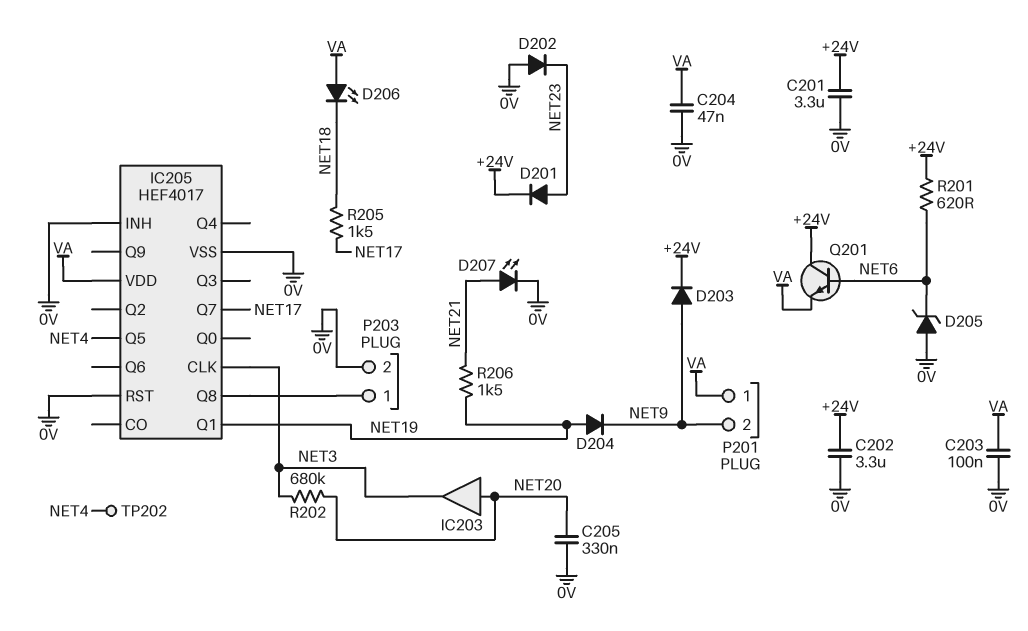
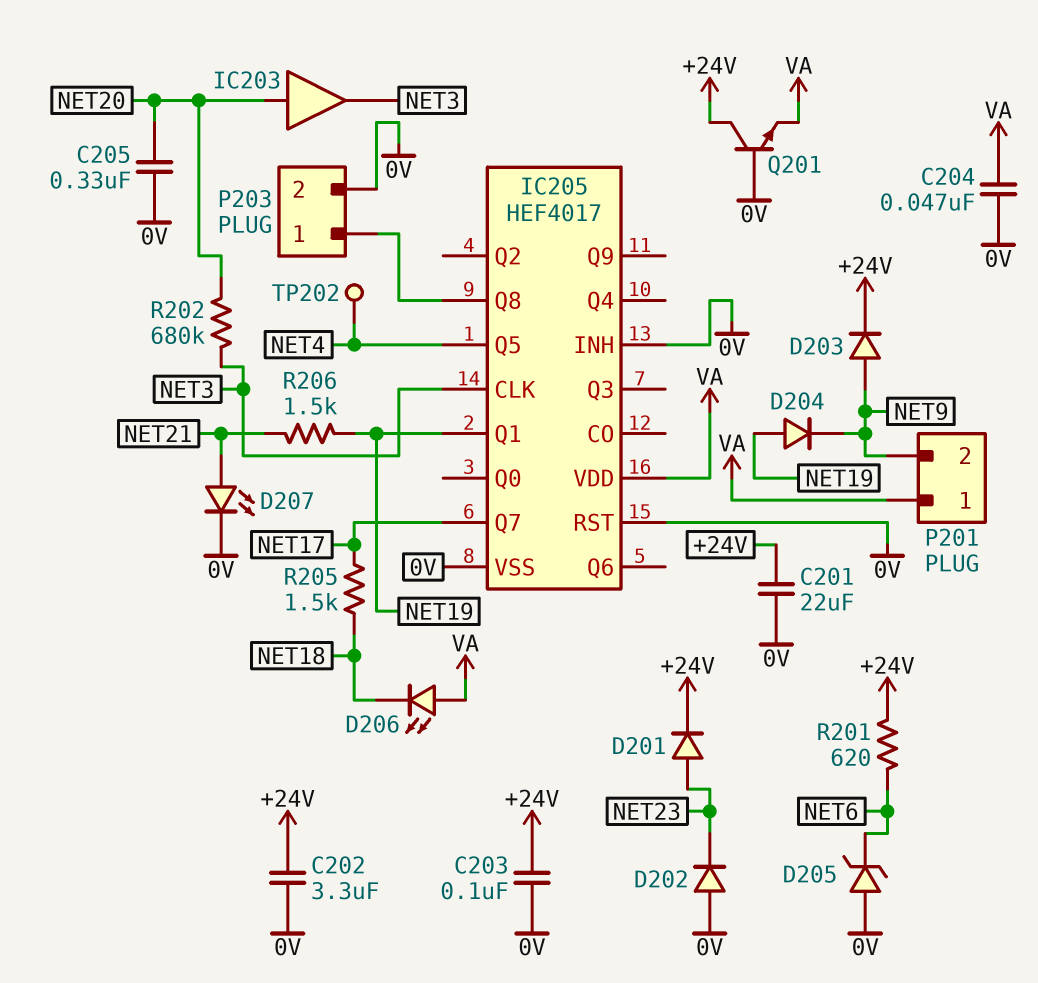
C201: 3.3uF (+24V, 0V) -> 22uF (+24V, 0V)
C203: 100nF (0V, VA) -> 100nF (+24V, 0V)
Q201: NPN (B NET6, C +24V, E VA) -> NPN (B 0V, C +24V, E VA)

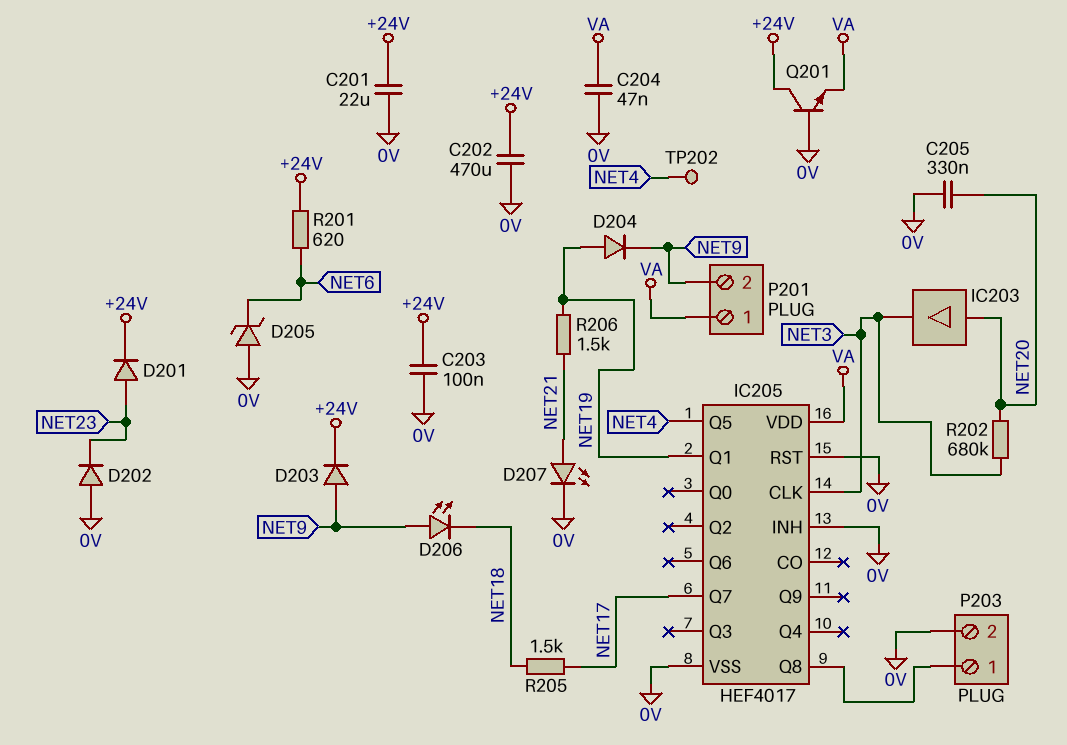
C202: 3.3uF (+24V, 0V) -> 470uF (+24V, 0V)
D206: LED (A VA, K NET18) -> LED (A NET9, K NET18)

